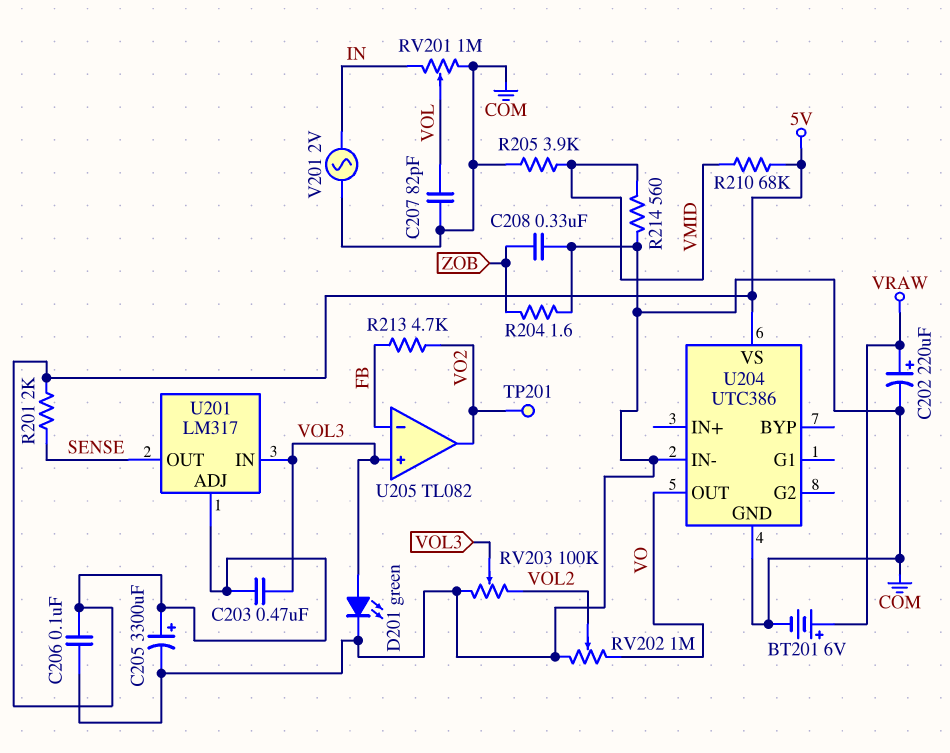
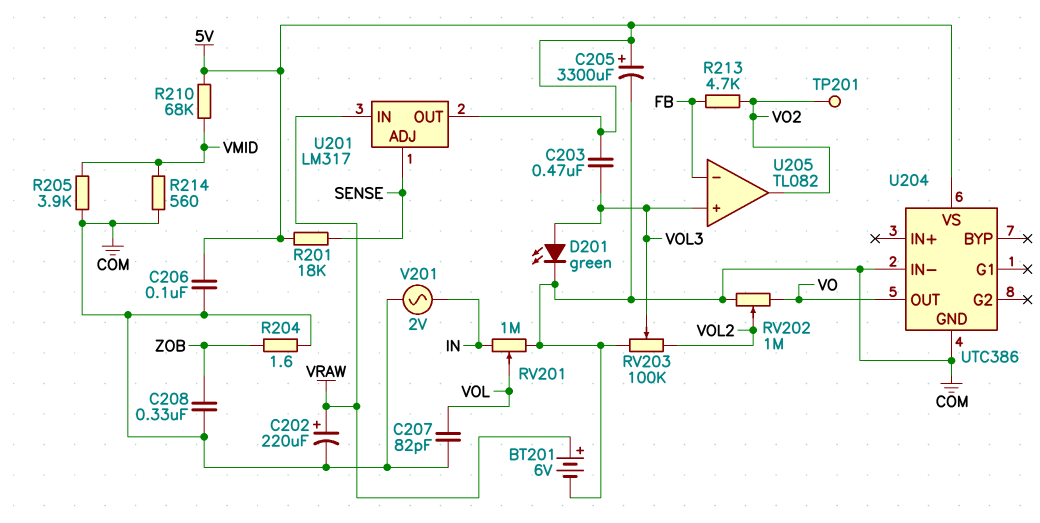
R201: 2k (5V, SENSE) -> 18k (5V, SENSE)
U201 pin ADJ: 5V -> SENSE
U201 pin IN: VOL3 -> VRAW
U201 pin OUT: SENSE -> 5V

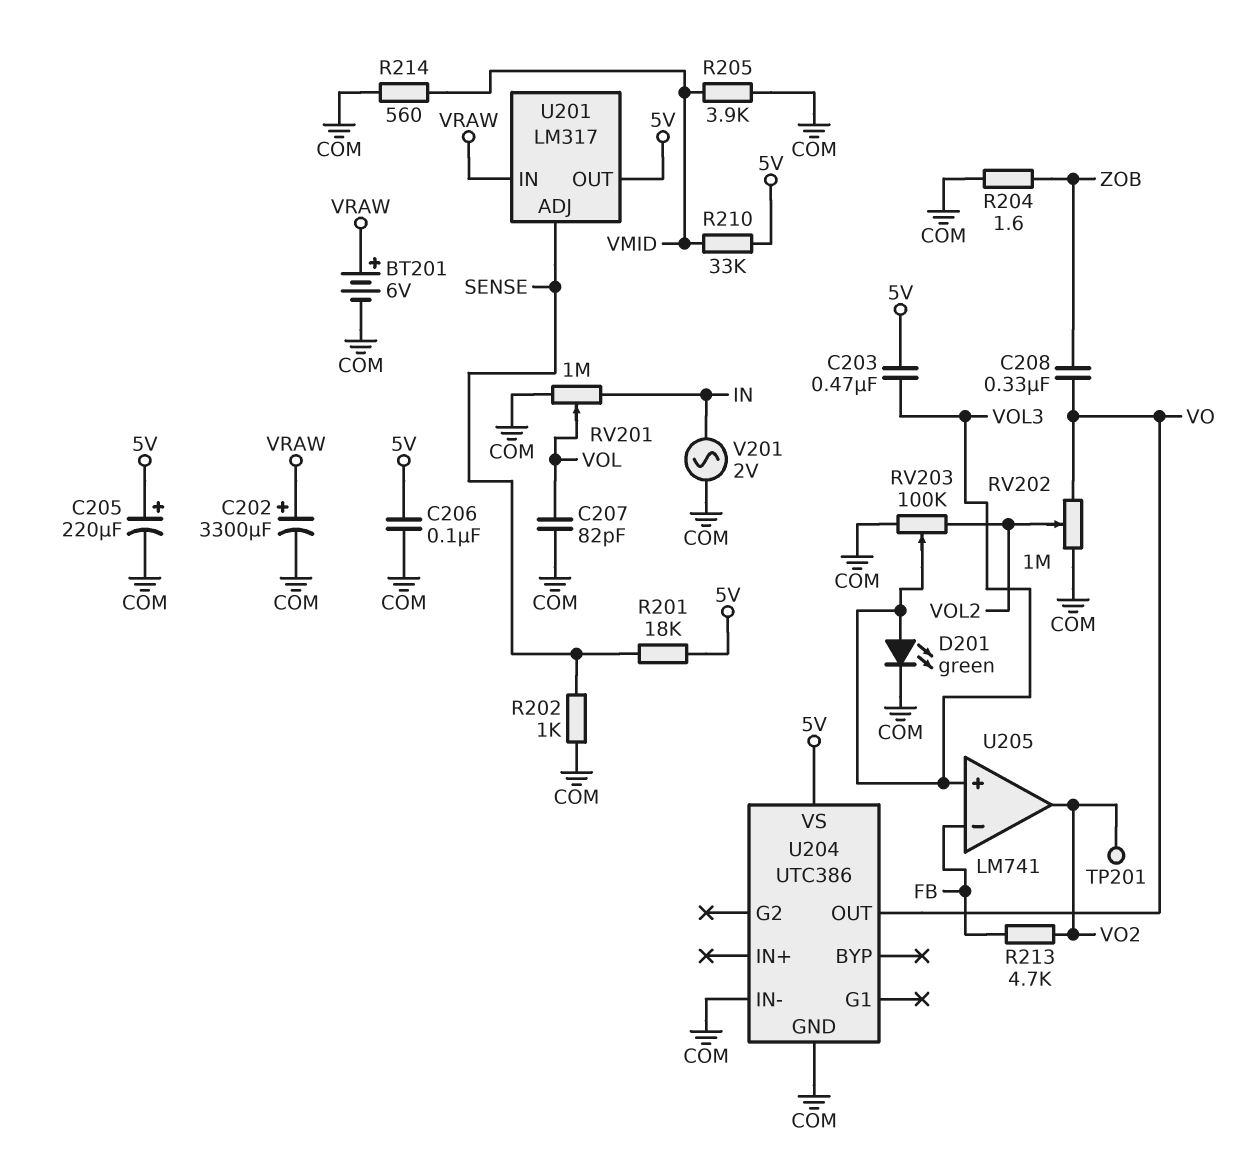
C202: 220uF (plus VRAW, minus COM) -> 3300uF (plus VRAW, minus COM)
C205: 3300uF (plus 5V, minus COM) -> 220uF (plus 5V, minus COM)
C208: 330nF (COM, ZOB) -> 330nF (VO, ZOB)
R202: none -> 1k (COM, SENSE)
R210: 68k (5V, VMID) -> 33k (5V, VMID)
U205: TL082 -> LM741

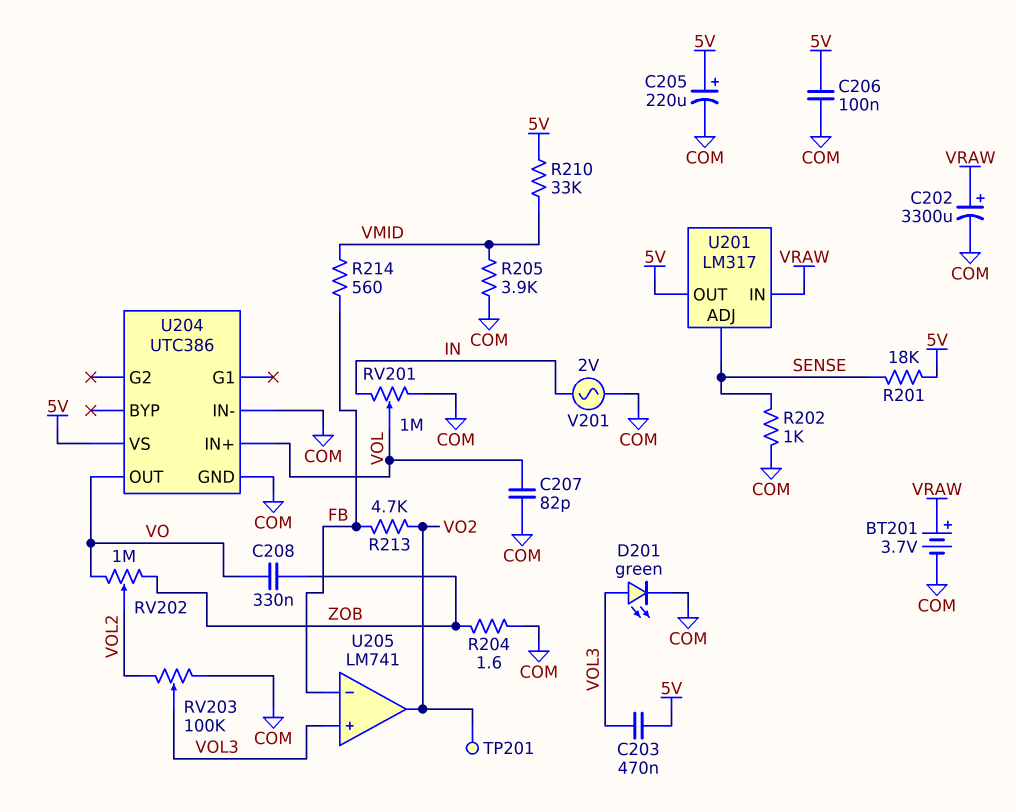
BT201: 6V (plus VRAW, minus COM) -> 3.7V (plus VRAW, minus COM)
R214: 560 (COM, VMID) -> 560 (FB, VMID)
RV202: 1M (COM, VO, wiper VOL2) -> 1M (VO, ZOB, wiper VOL2)
U204 pin IN+: none -> VOL

